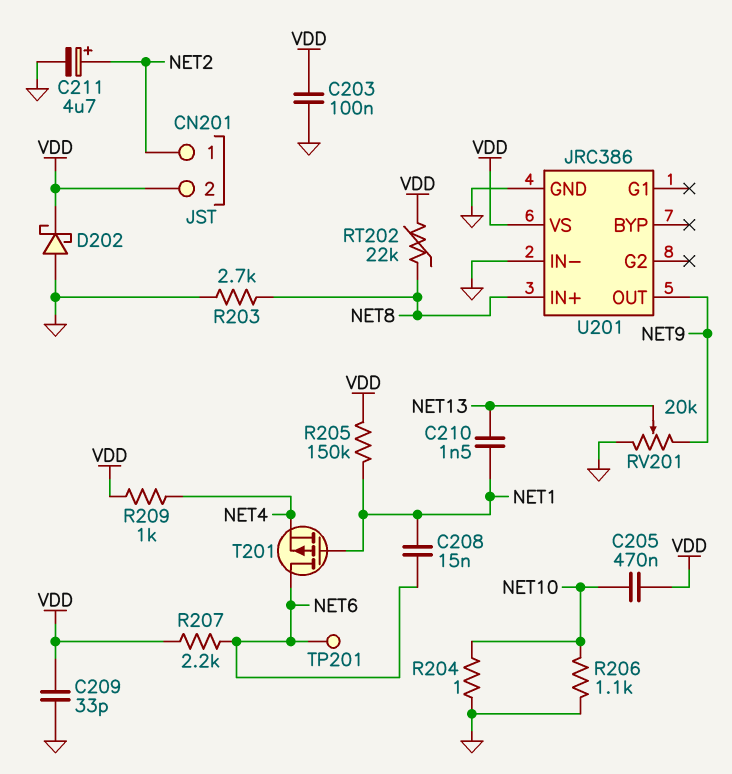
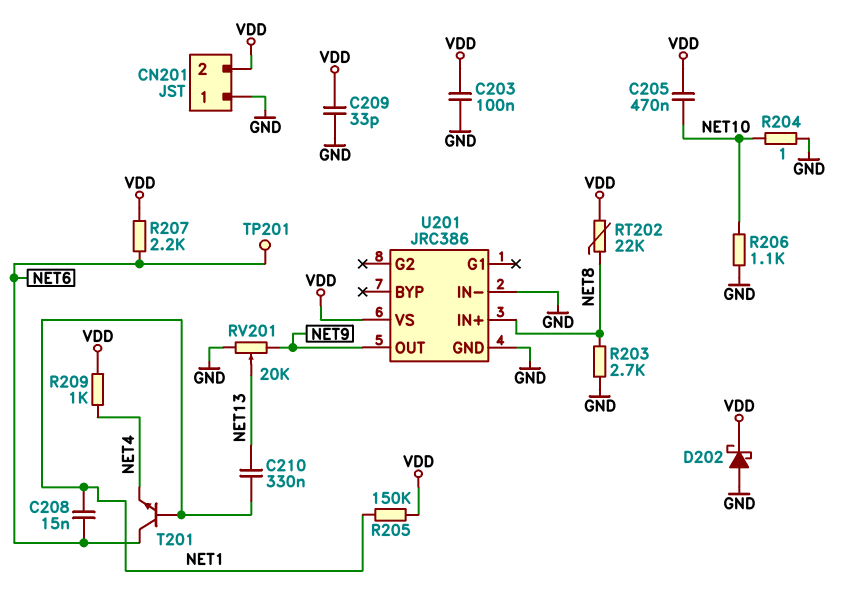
C210: 1.5nF (NET1, NET13) -> 330nF (NET1, NET13)
C211: 4.7uF (plus NET2, minus GND) -> none
CN201 pin 1: NET2 -> GND
T201: PMOS (G NET1, D NET6, S NET4) -> NPN (B NET1, C NET6, E NET4)

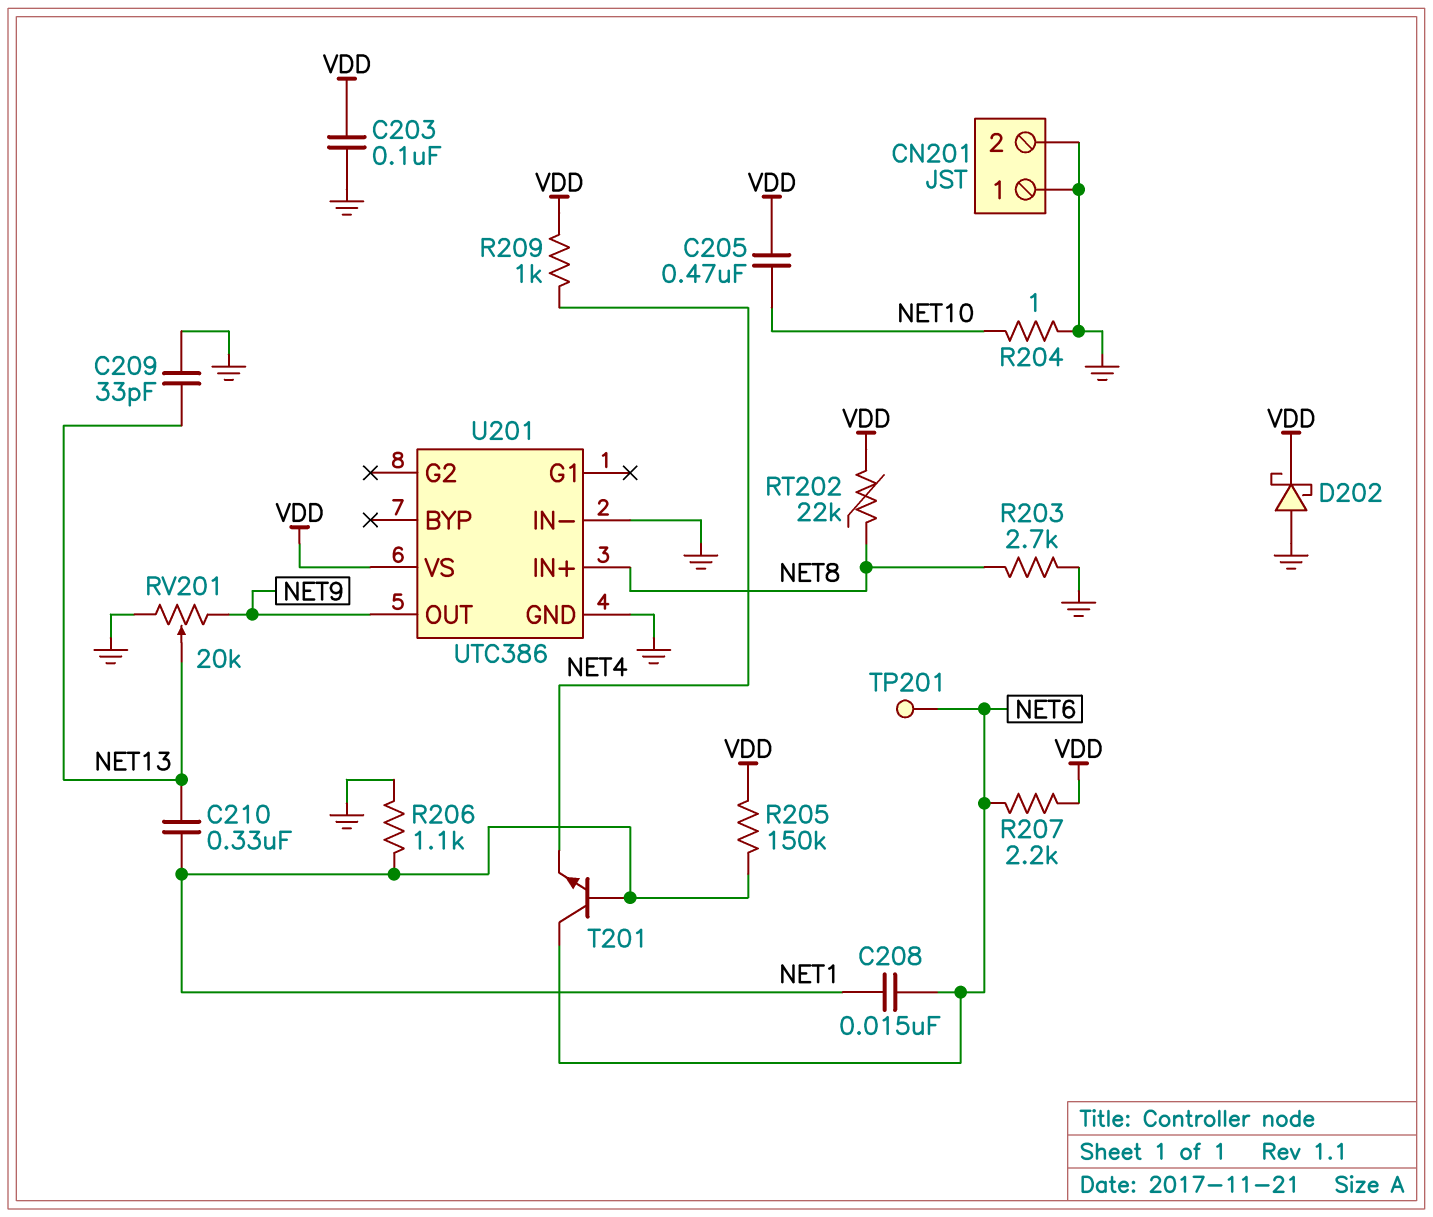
C209: 33pF (GND, VDD) -> 33pF (GND, NET13)
CN201 pin 2: VDD -> GND
R206: 1.1k (GND, NET10) -> 1.1k (GND, NET1)
U201: JRC386 -> UTC386

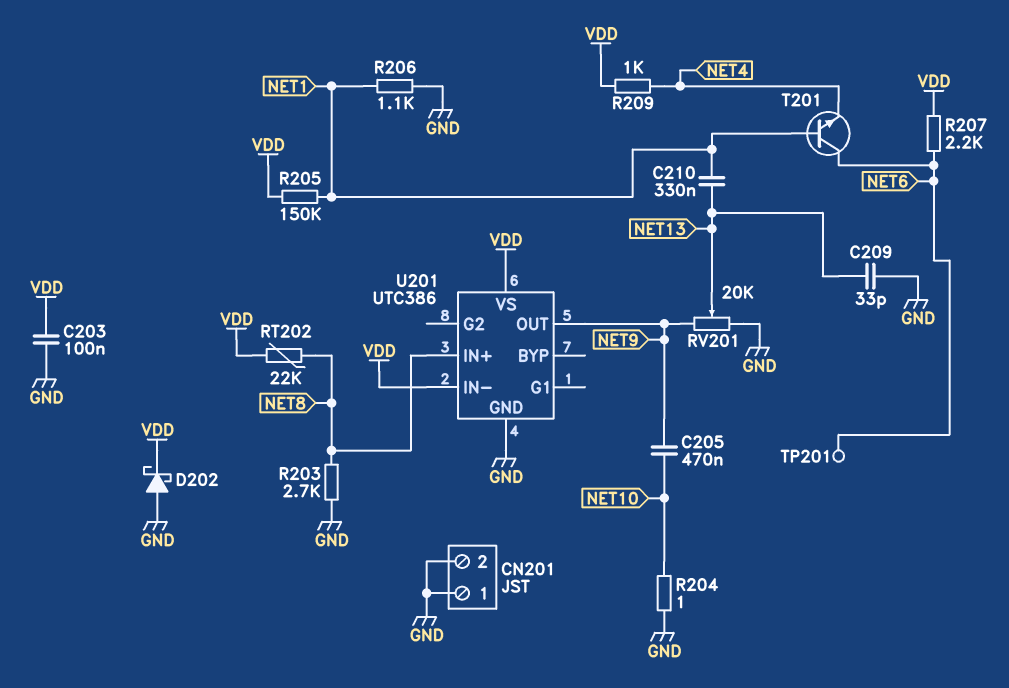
C205: 470nF (NET10, VDD) -> 470nF (NET9, NET10)
C208: 15nF (NET1, NET6) -> none
U201 pin IN-: GND -> VDD

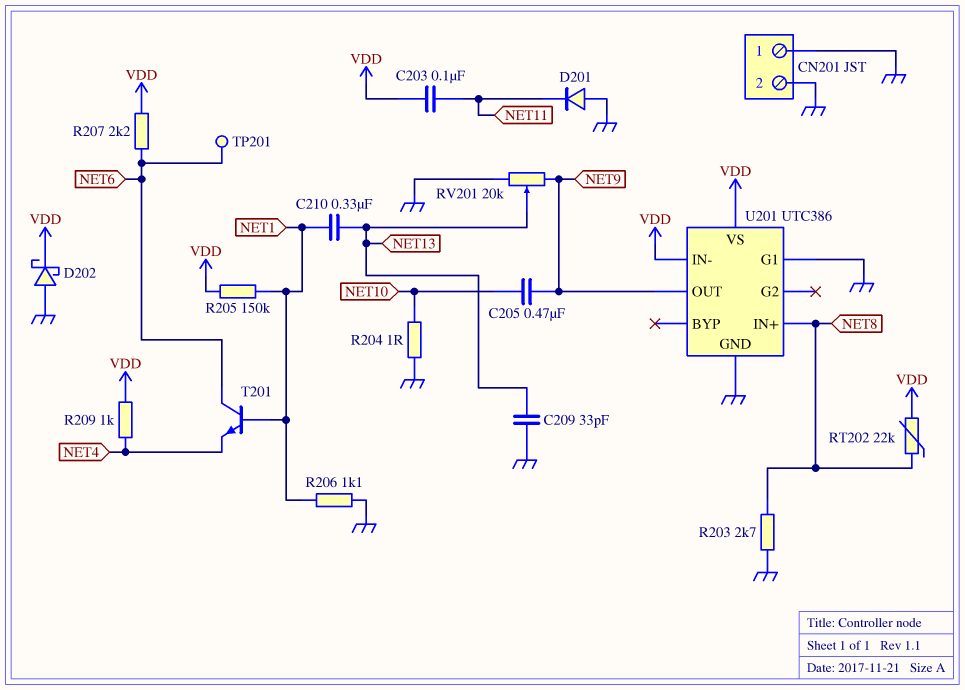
C203: 100nF (GND, VDD) -> 100nF (NET11, VDD)
D201: none -> diode (A GND, K NET11)
U201 pin G1: none -> GND

